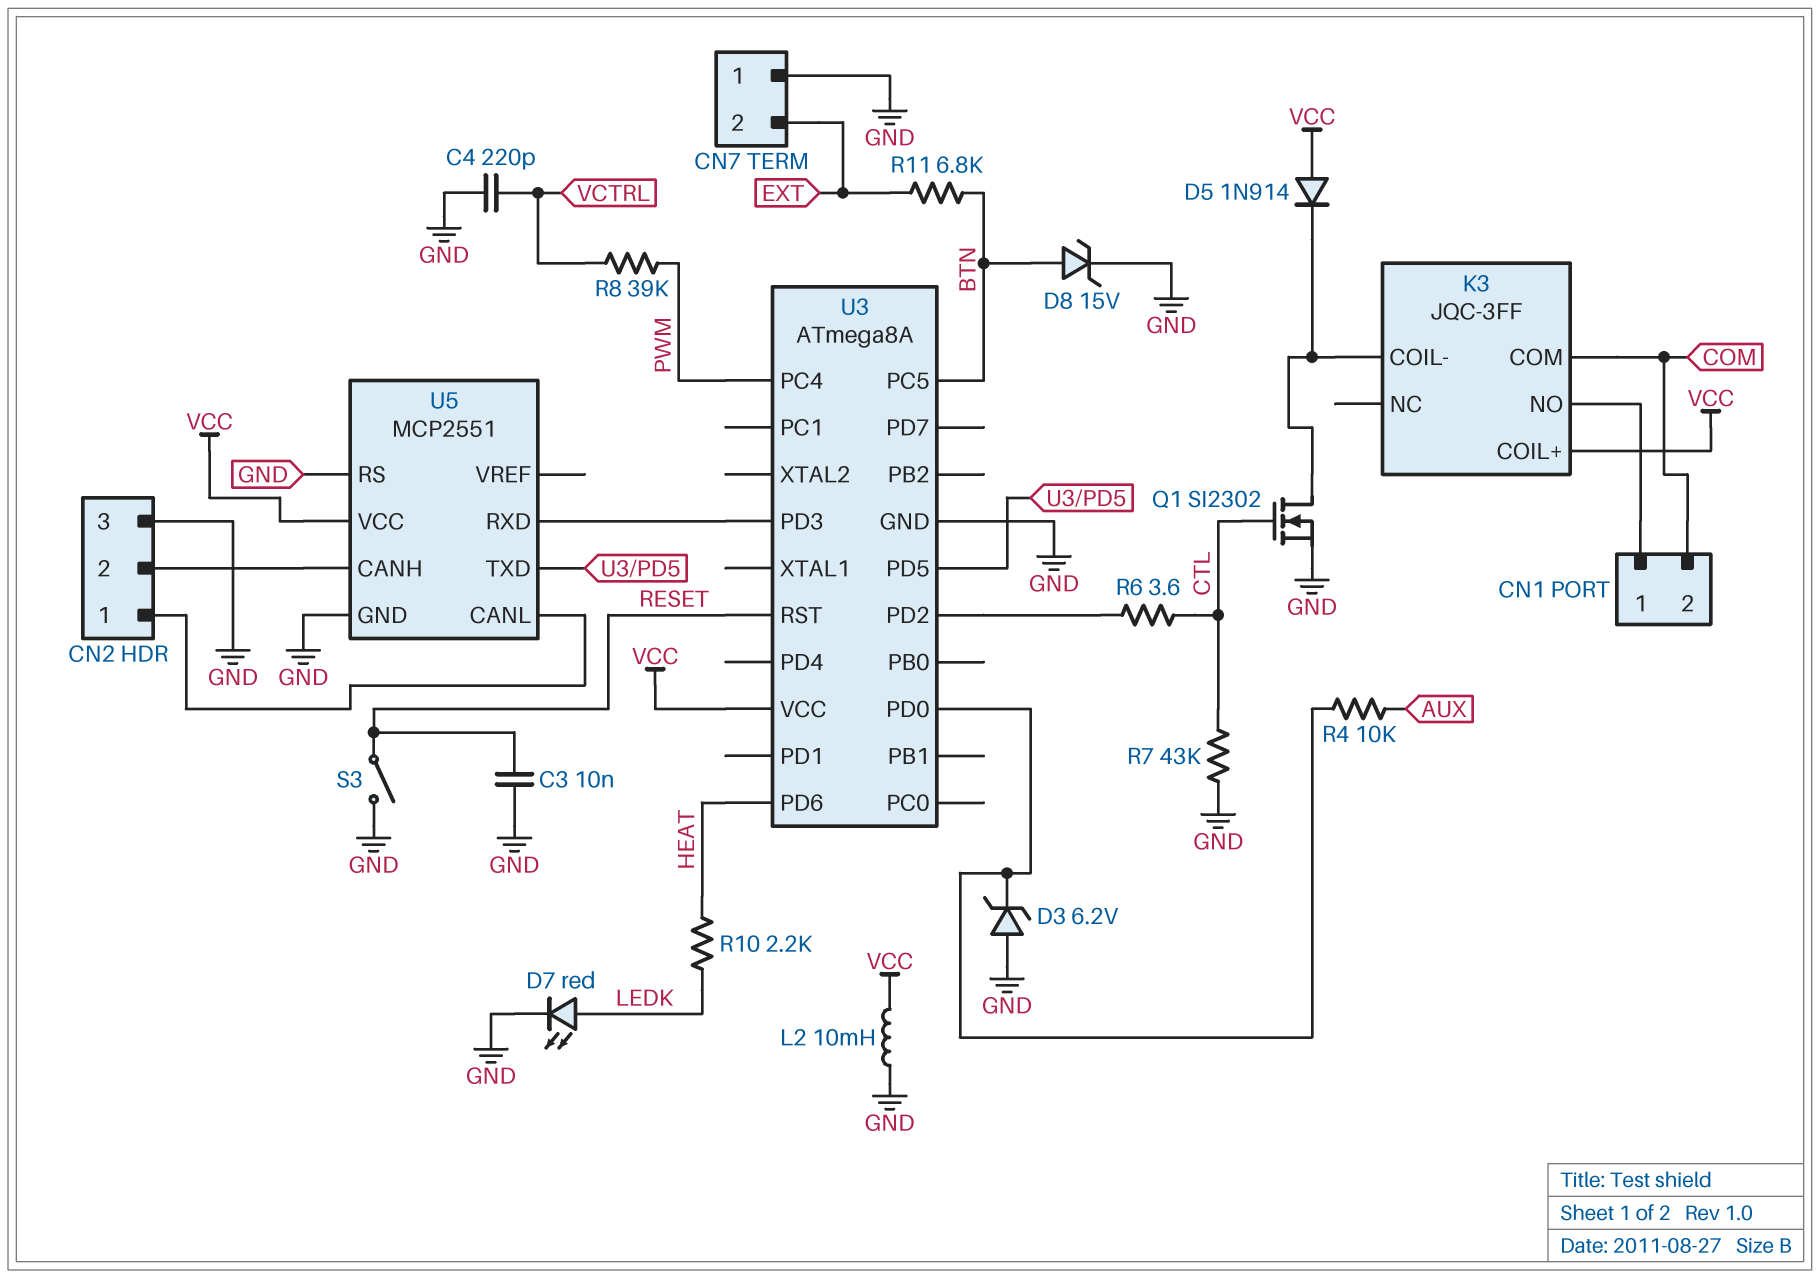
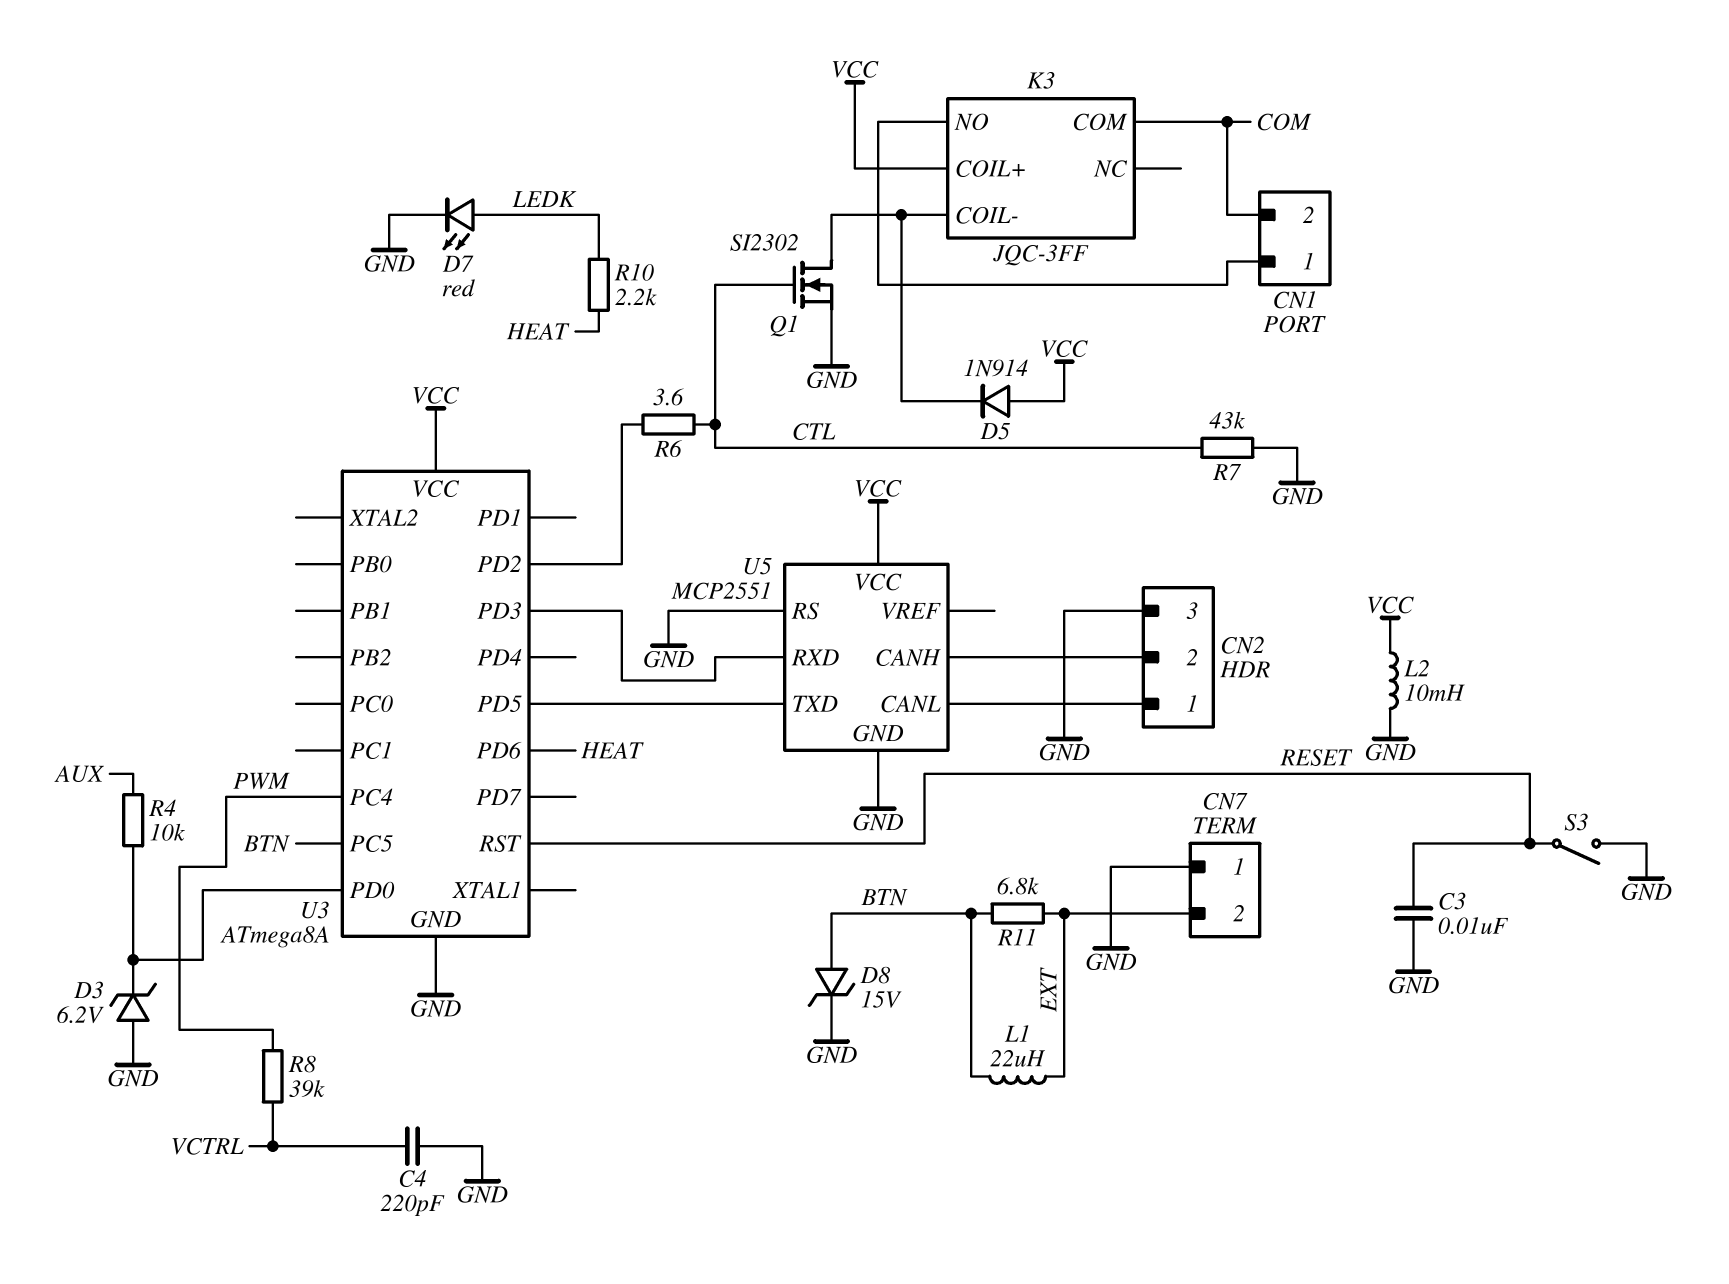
L1: none -> 22uH (BTN, EXT)

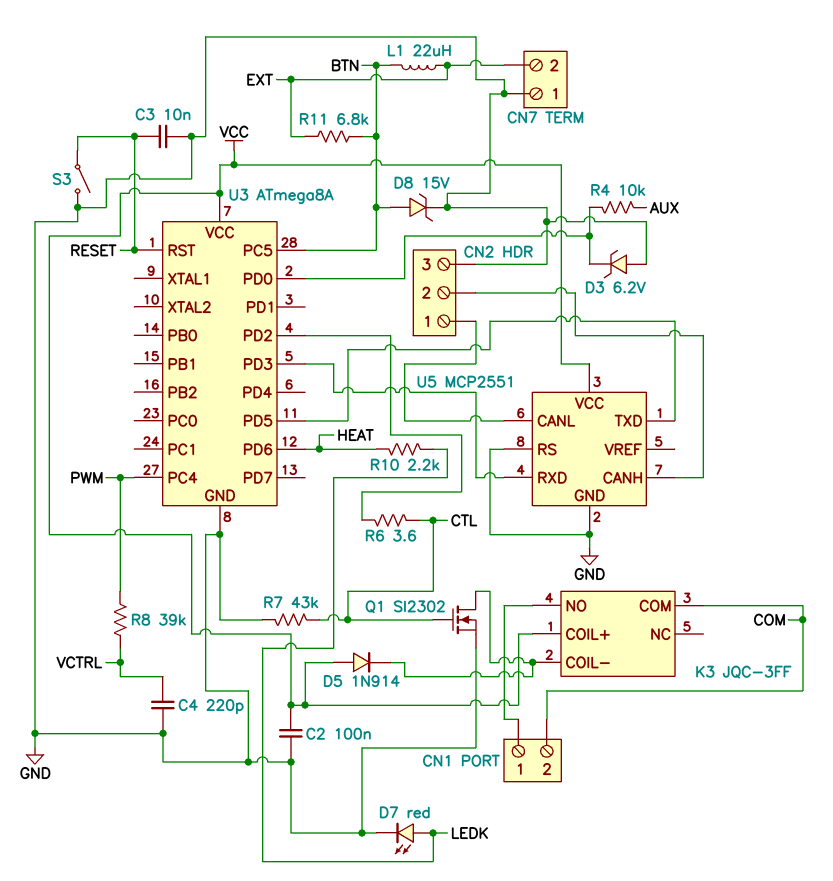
C2: none -> 100nF (GND, VCC)
L2: 10mH (GND, VCC) -> none

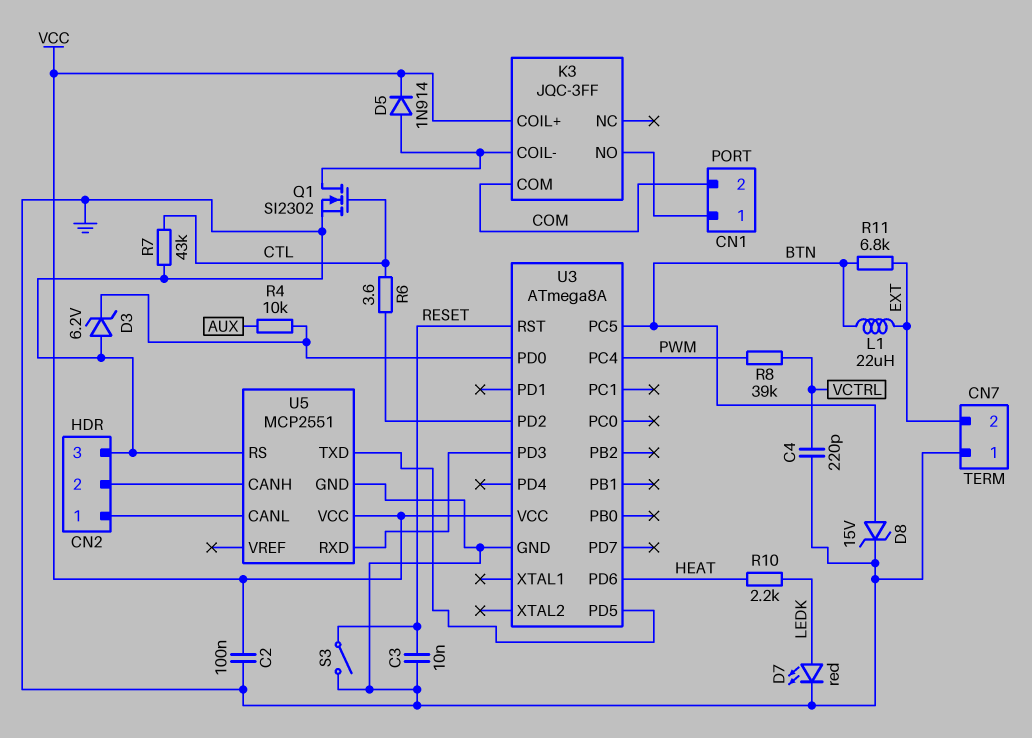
D5: diode 1N914 (A VCC, K K3/COIL-) -> diode 1N914 (A K3/COIL-, K VCC)

